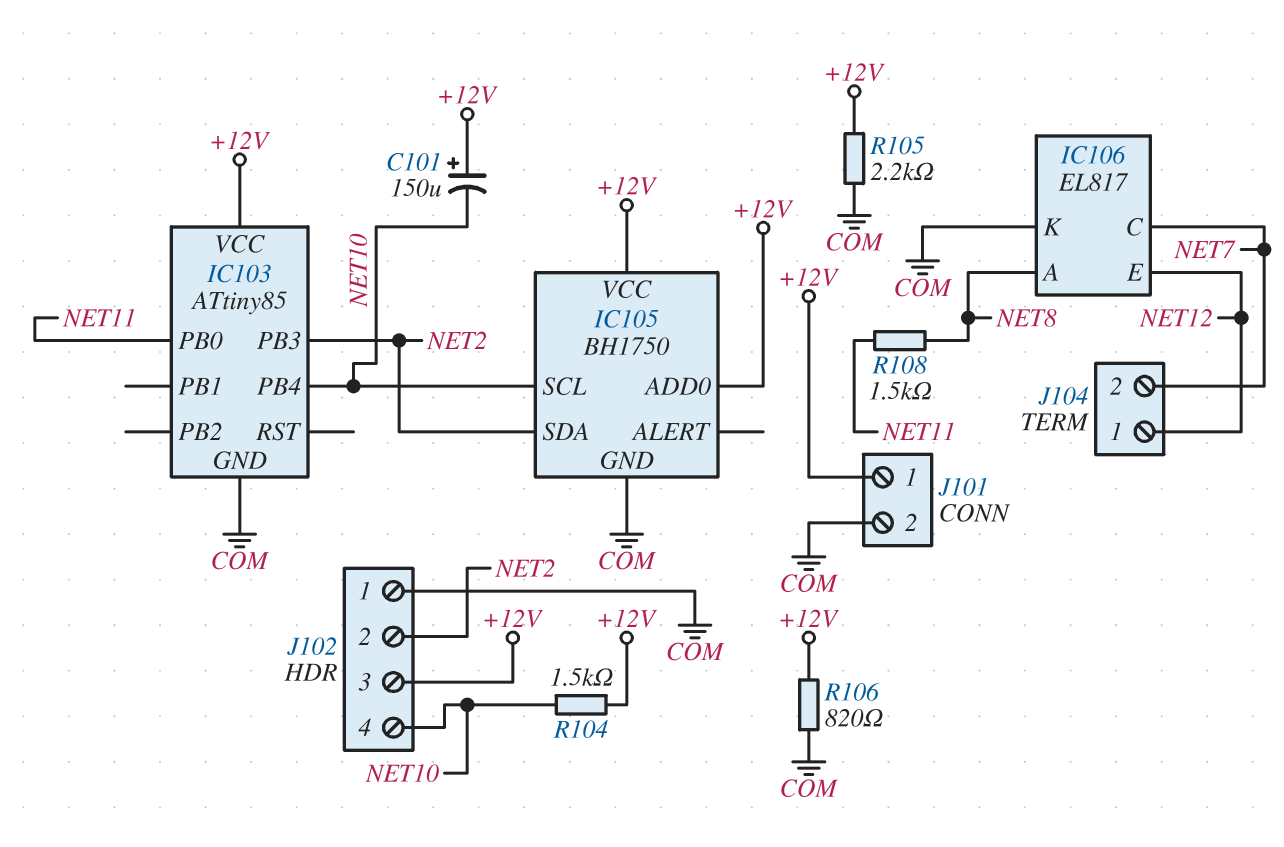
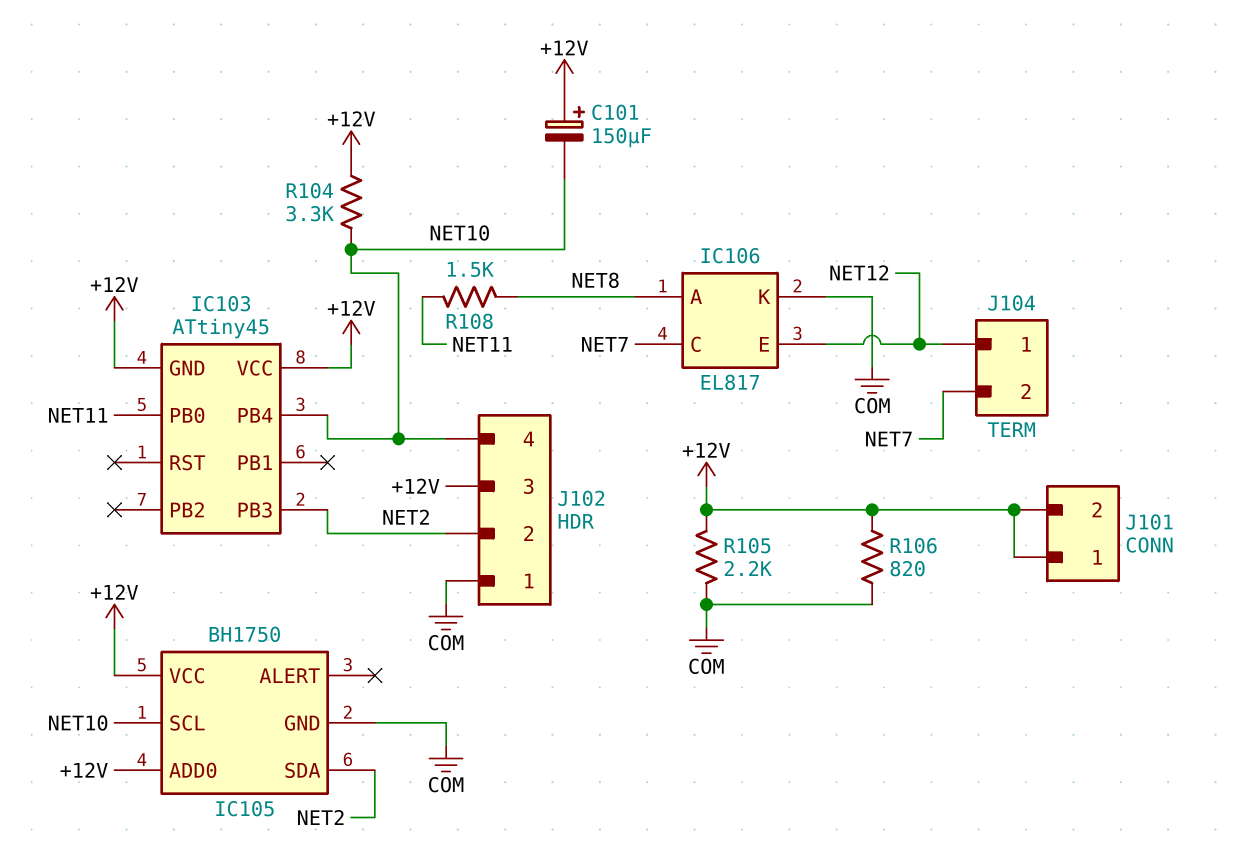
IC103: ATtiny85 -> ATtiny45
IC103 pin GND: COM -> +12V
J101 pin 2: COM -> +12V
R104: 1.5k (+12V, NET10) -> 3.3k (+12V, NET10)

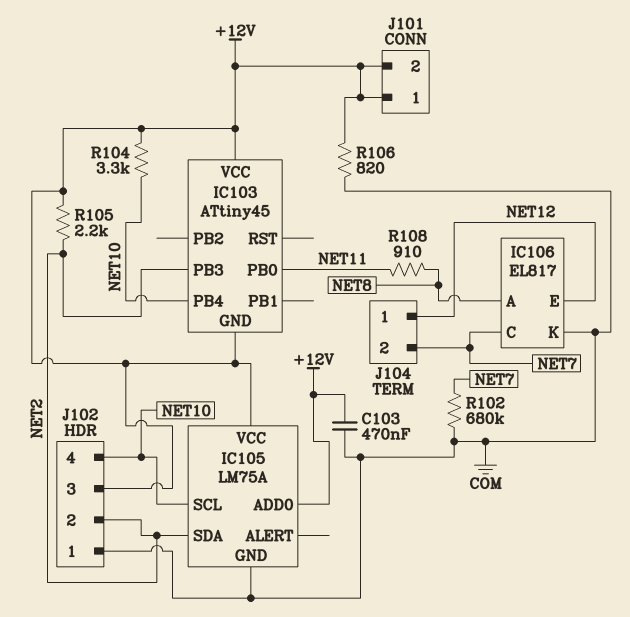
C101: 150uF (plus +12V, minus NET10) -> none
C103: none -> 470nF (+12V, COM)
IC105: BH1750 -> LM75A
R102: none -> 680k (COM, NET7)
R105: 2.2k (+12V, COM) -> 2.2k (+12V, NET2)
R108: 1.5k (NET8, NET11) -> 910 (NET8, NET11)

